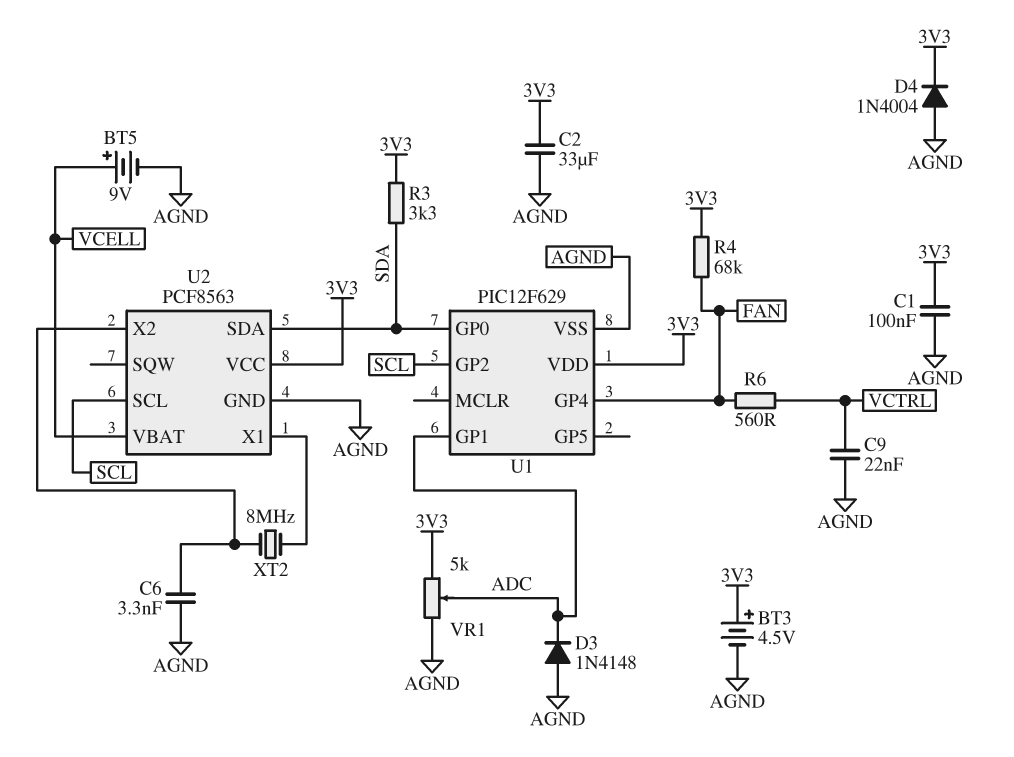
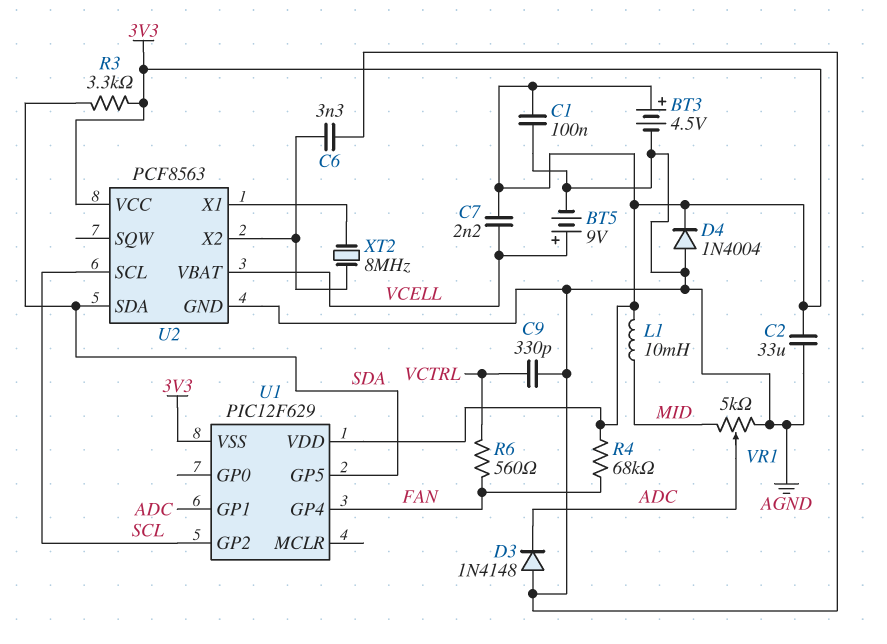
C7: none -> 2.2nF (3V3, VCELL)
C9: 22nF (AGND, VCTRL) -> 330pF (AGND, VCTRL)
L1: none -> 10mH (3V3, MID)
U1 pin GP0: SDA -> none
U1 pin GP5: none -> SDA
U1 pin VSS: AGND -> 3V3
VR1: 5k (3V3, AGND, wiper ADC) -> 5k (AGND, MID, wiper ADC)

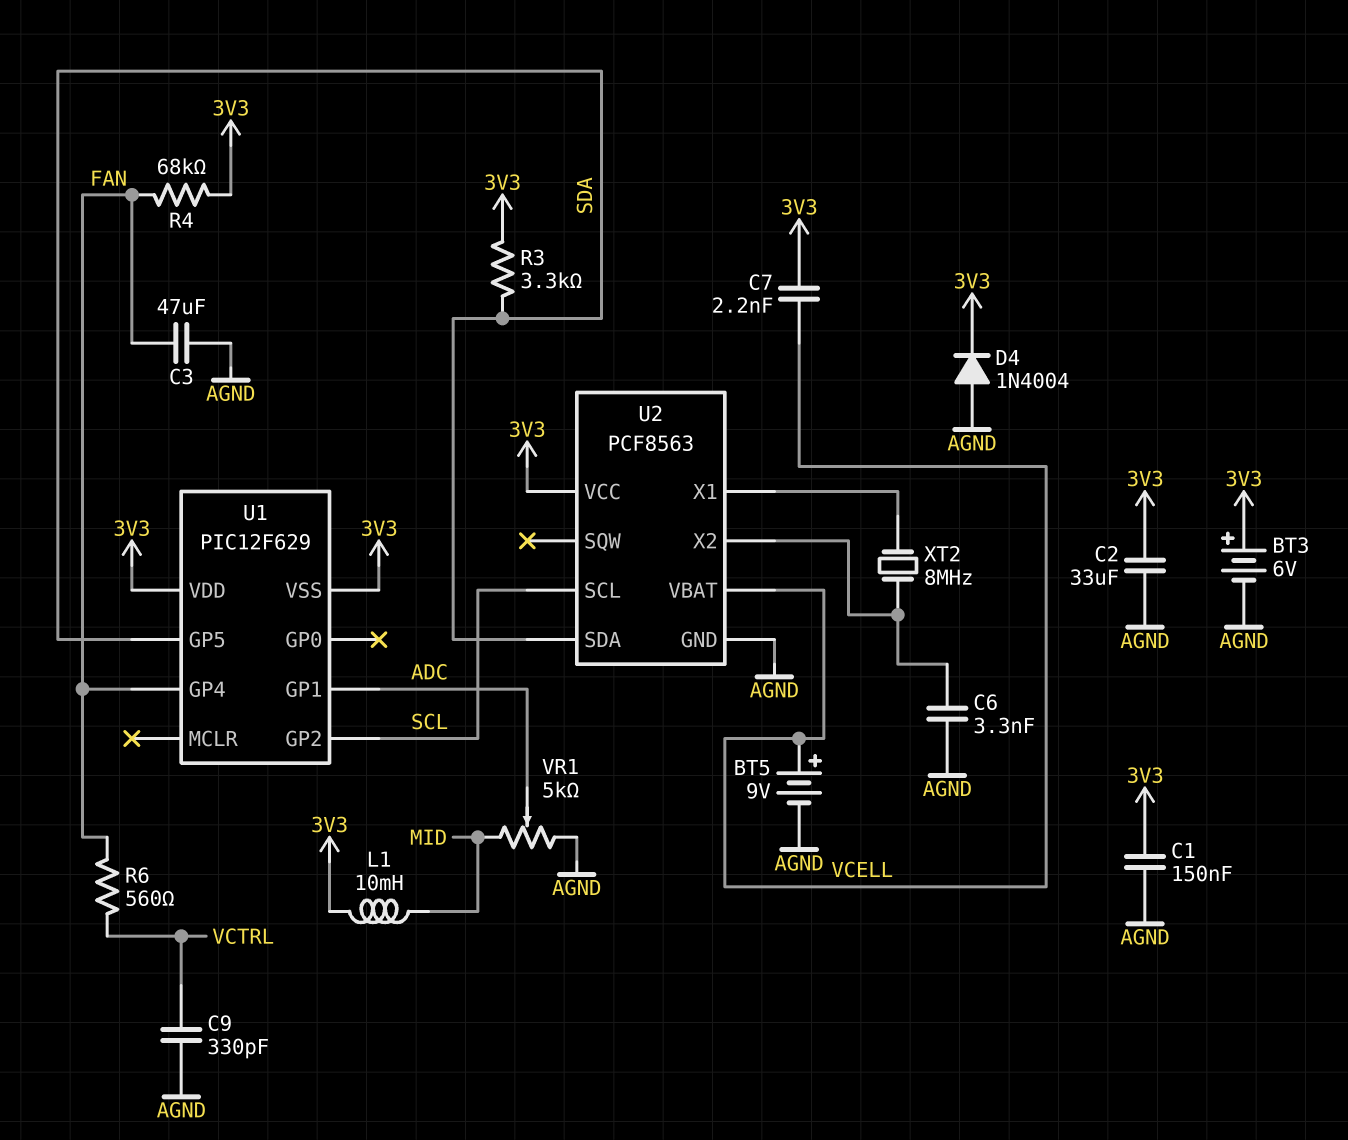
BT3: 4.5V (plus 3V3, minus AGND) -> 6V (plus 3V3, minus AGND)
C1: 100nF (3V3, AGND) -> 150nF (3V3, AGND)
C3: none -> 47uF (AGND, FAN)
D3: diode 1N4148 (A AGND, K ADC) -> none

